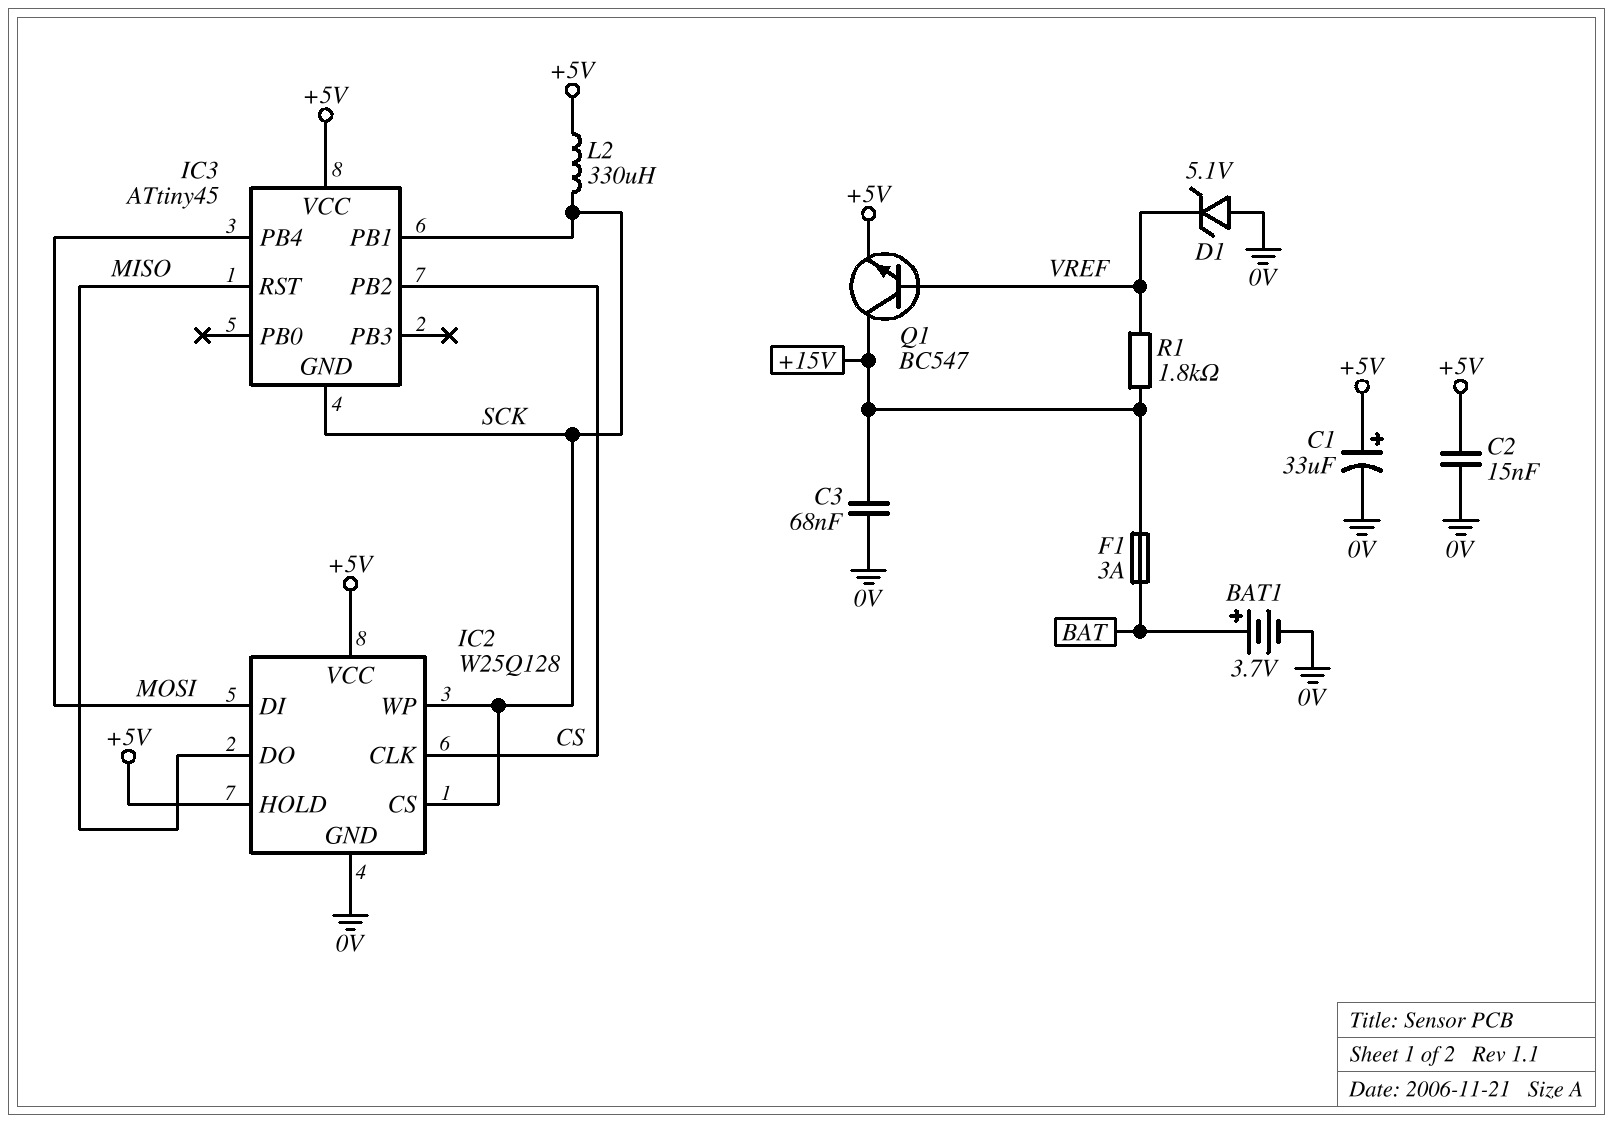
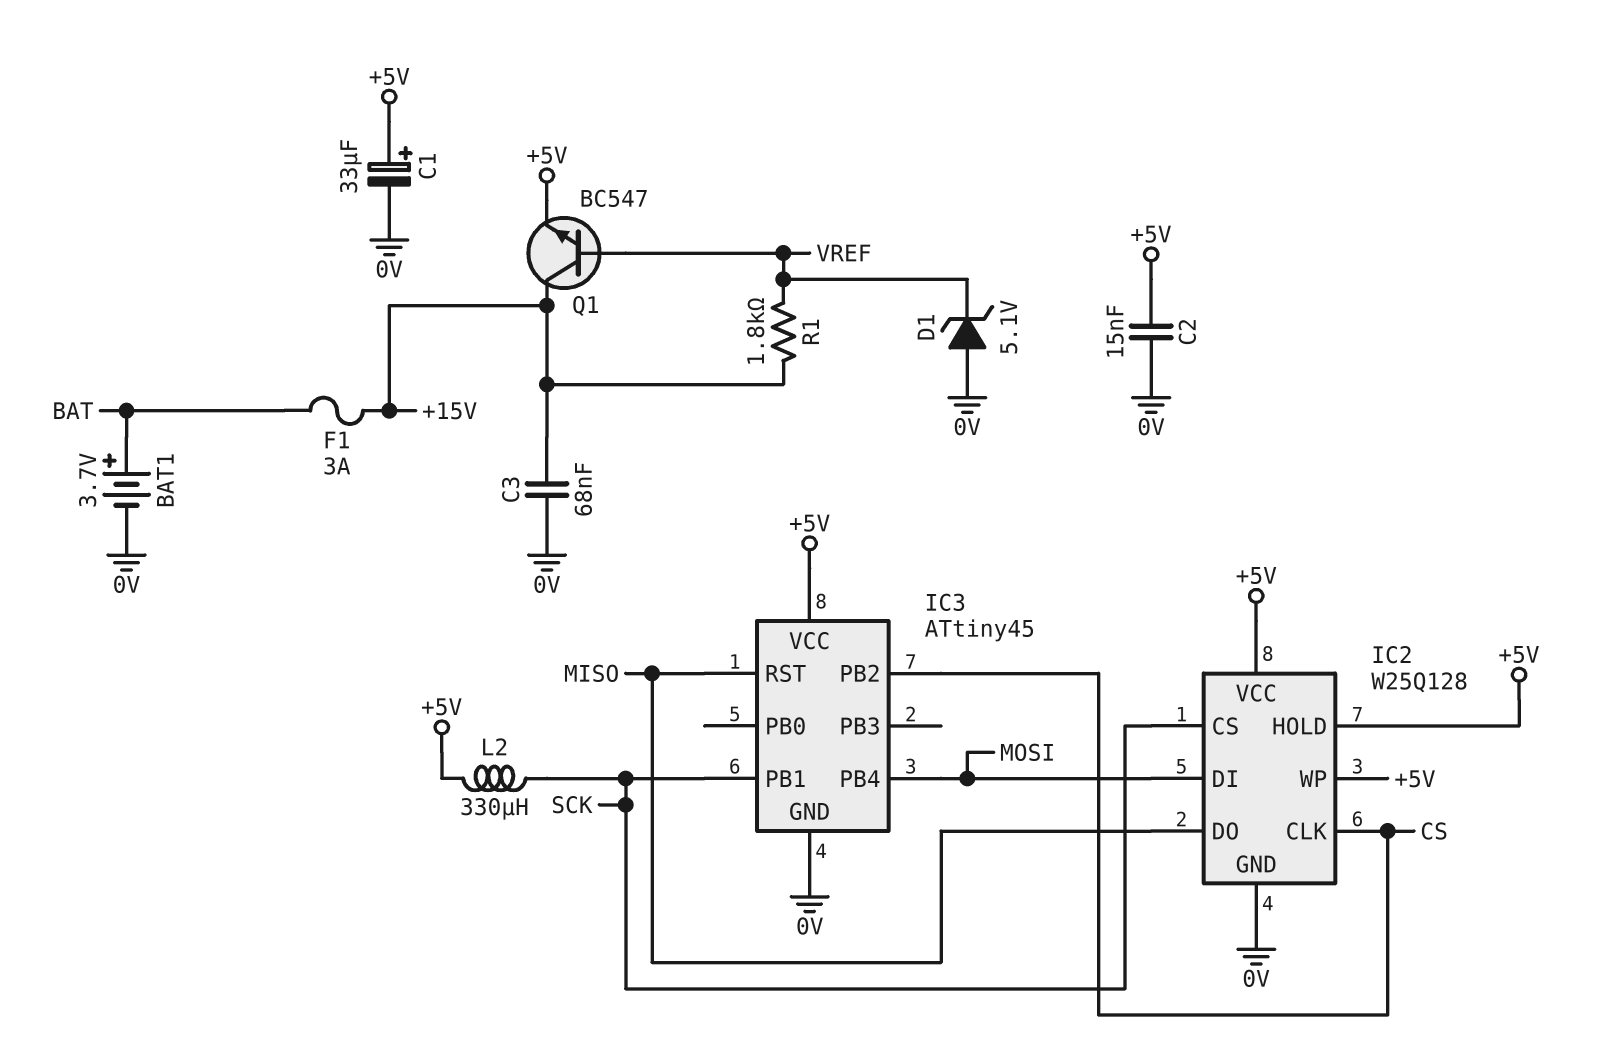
IC2 pin WP: SCK -> +5V
IC3 pin GND: SCK -> 0V

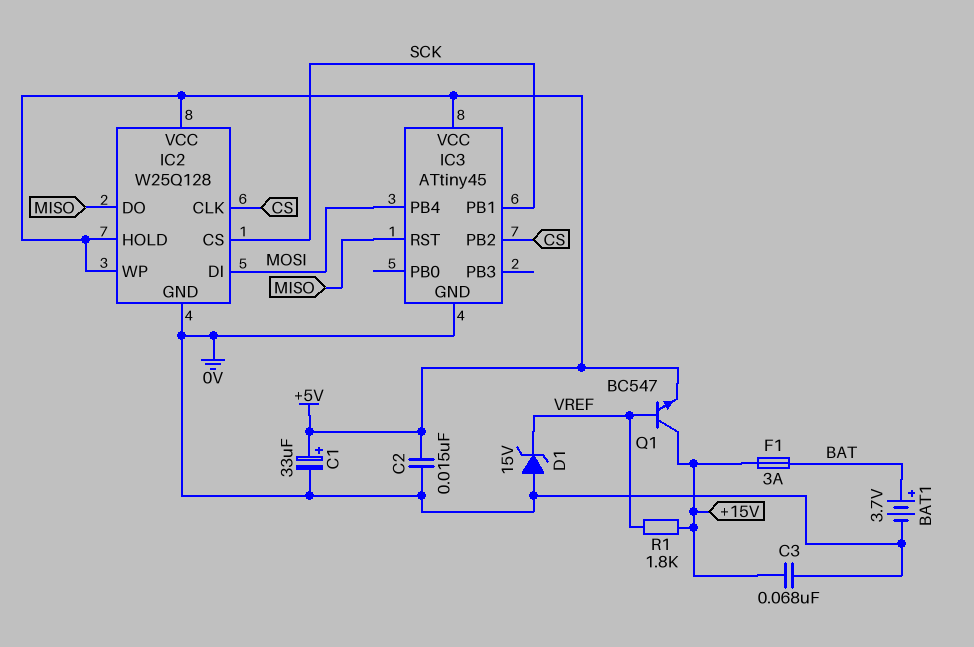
D1: zener 5.1V (A 0V, K VREF) -> zener 15V (A 0V, K VREF)
L2: 330uH (+5V, SCK) -> none

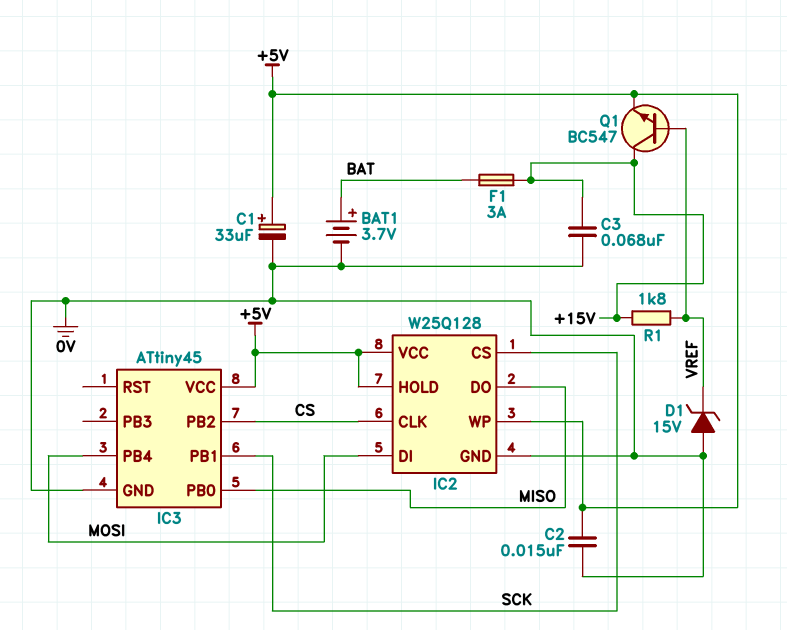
IC3 pin PB0: none -> MISO
IC3 pin RST: MISO -> none

